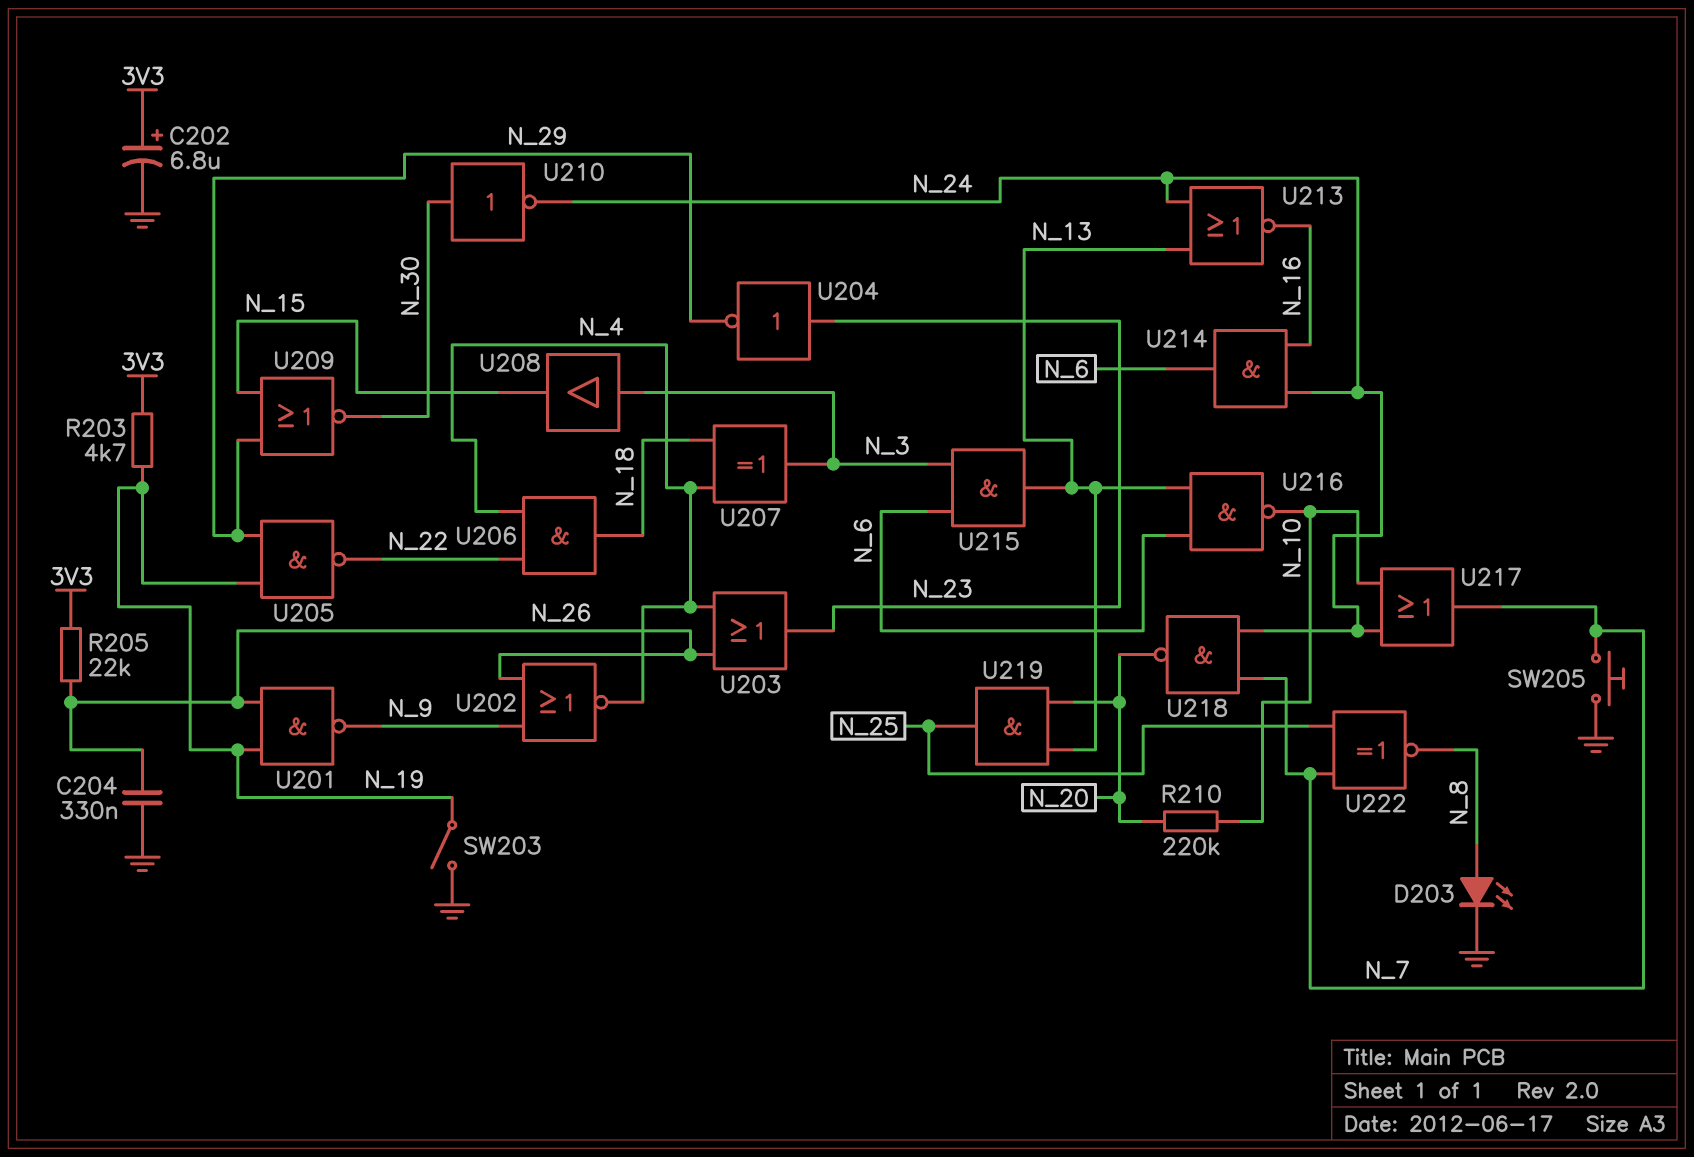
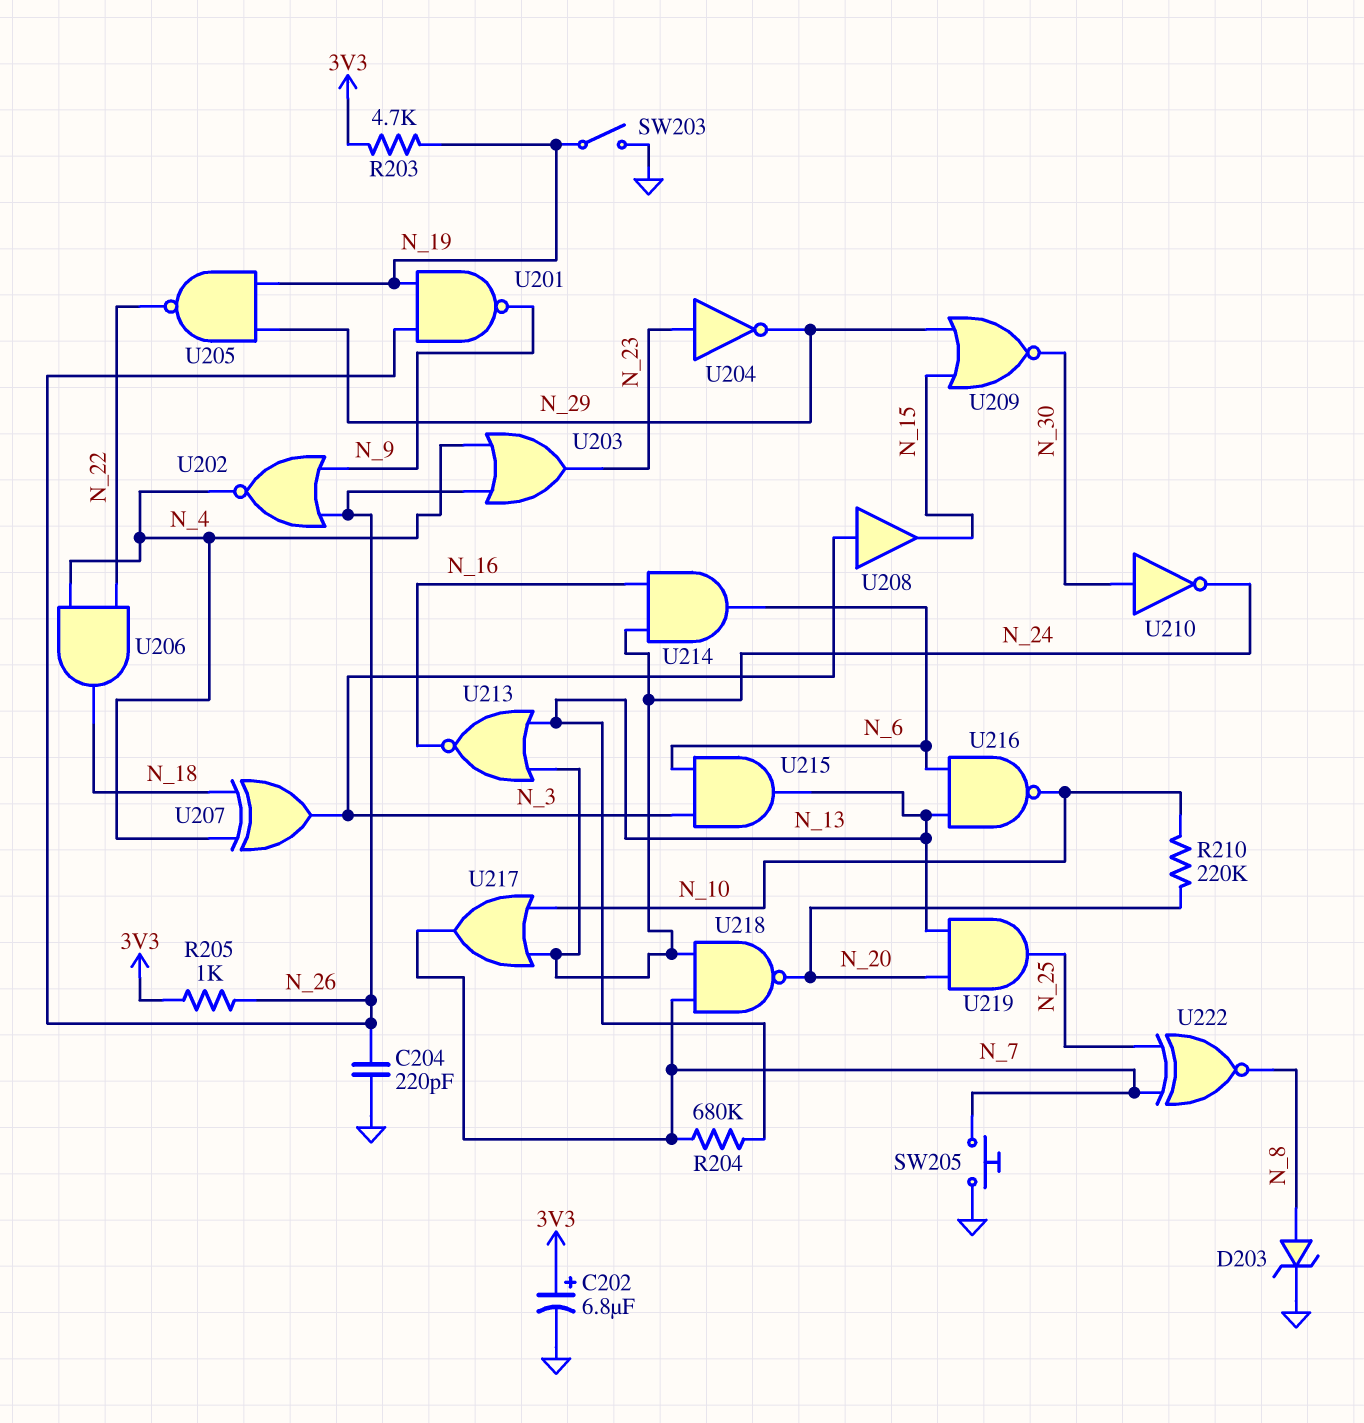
C204: 330nF (GND, N_26) -> 220pF (GND, N_26)
D203: LED (A N_8, K GND) -> zener (A N_8, K GND)
R204: none -> 680k (N_7, N_13)
R205: 22k (3V3, N_26) -> 1k (3V3, N_26)

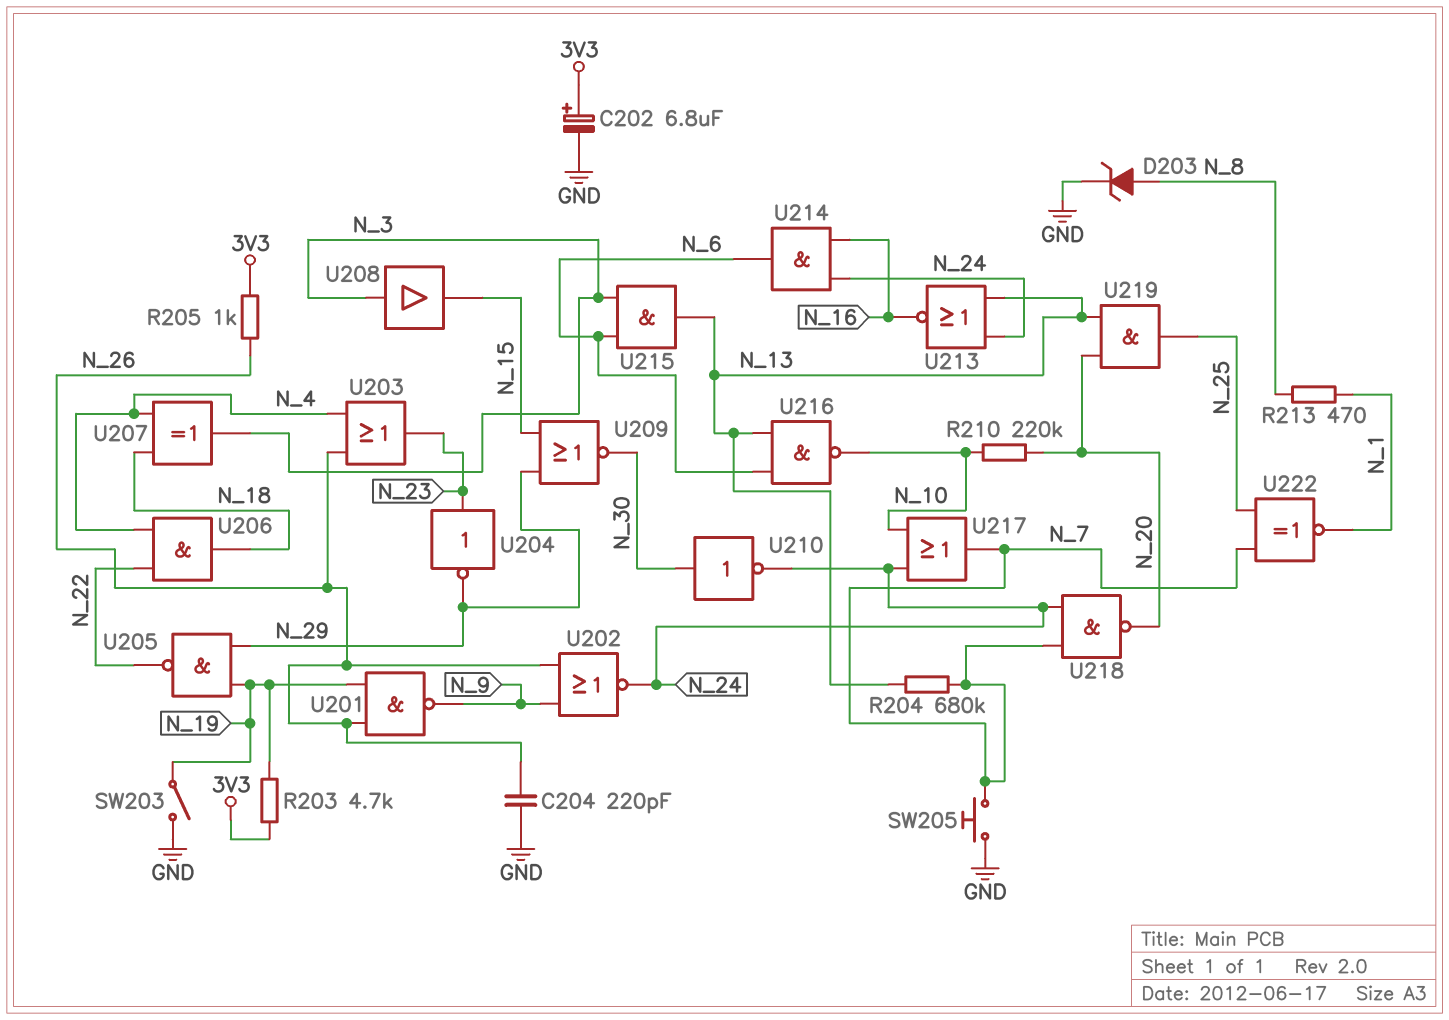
R213: none -> 470 (N_1, N_8)
U202: NOR (in N_9, in N_26, out N_4) -> NOR (in N_9, in N_26, out N_24)
U222: XNOR (in N_7, in N_25, out N_8) -> XNOR (in N_7, in N_25, out N_1)

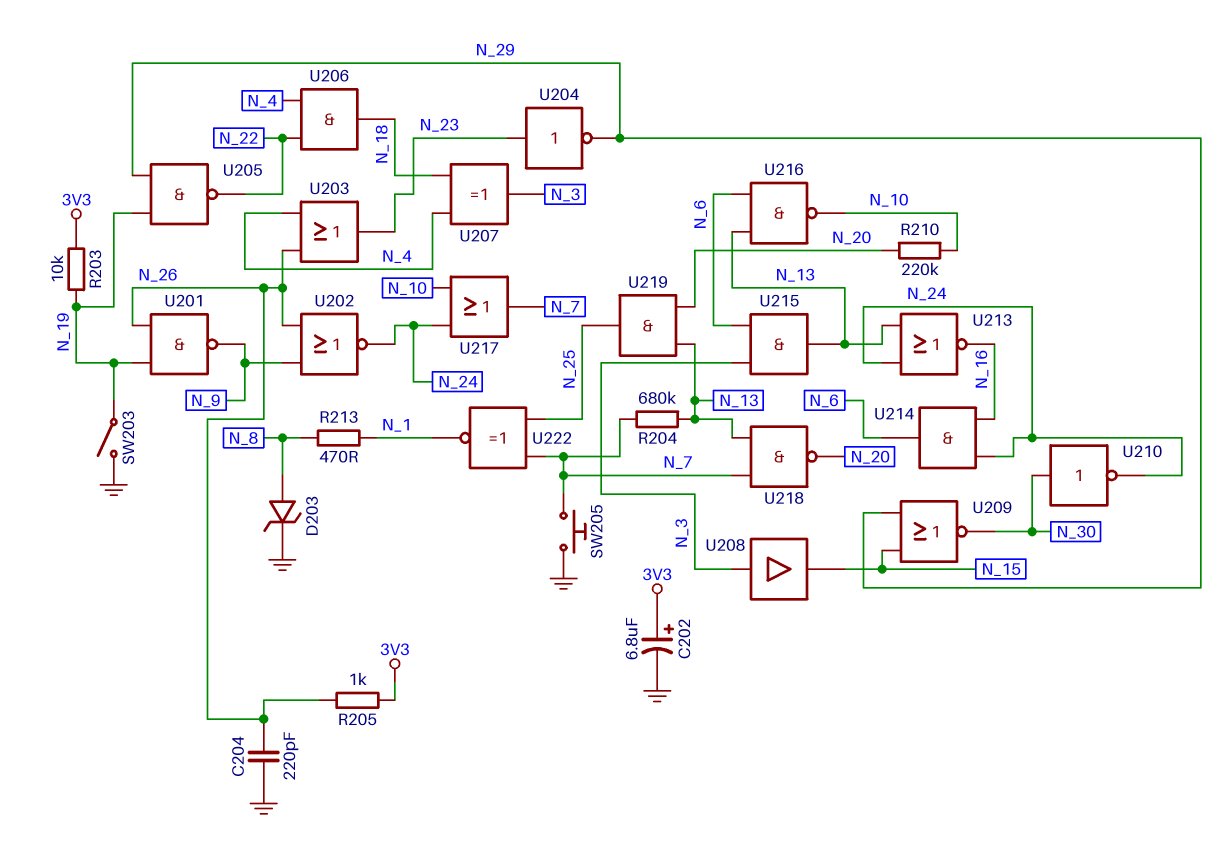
R203: 4.7k (3V3, N_19) -> 10k (3V3, N_19)
U218: NAND (in N_7, in N_24, out N_20) -> NAND (in N_7, in N_13, out N_20)

